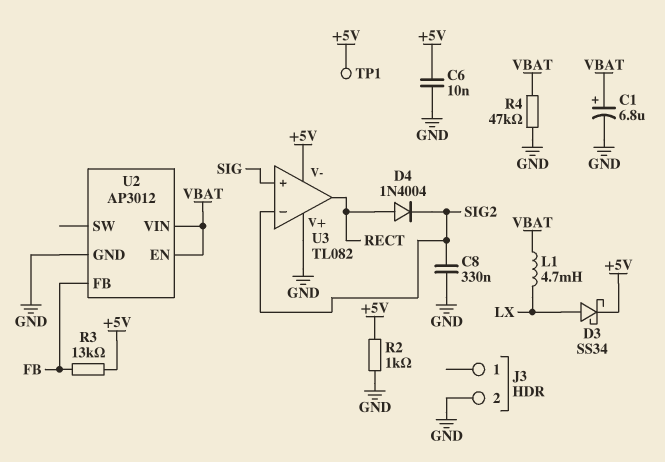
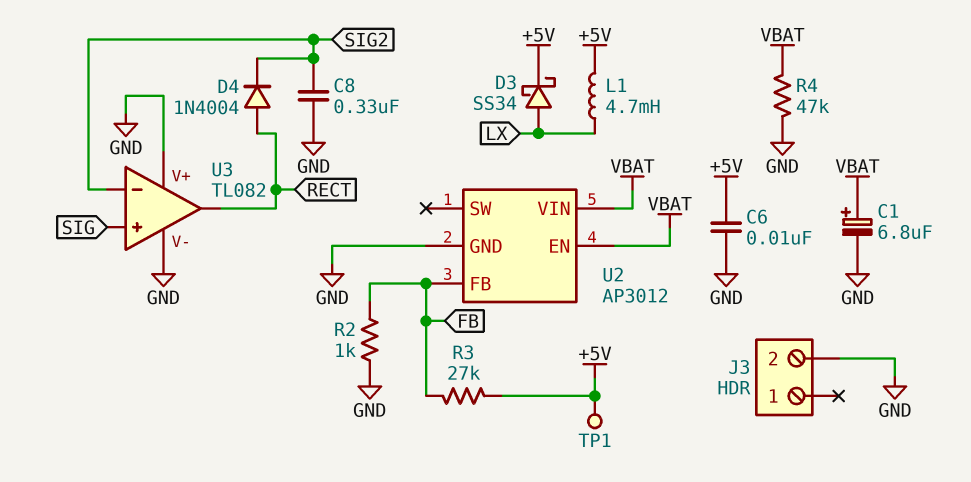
L1: 4.7mH (LX, VBAT) -> 4.7mH (+5V, LX)
R2: 1k (+5V, GND) -> 1k (FB, GND)
R3: 13k (+5V, FB) -> 27k (+5V, FB)
U3 pin V-: +5V -> GND

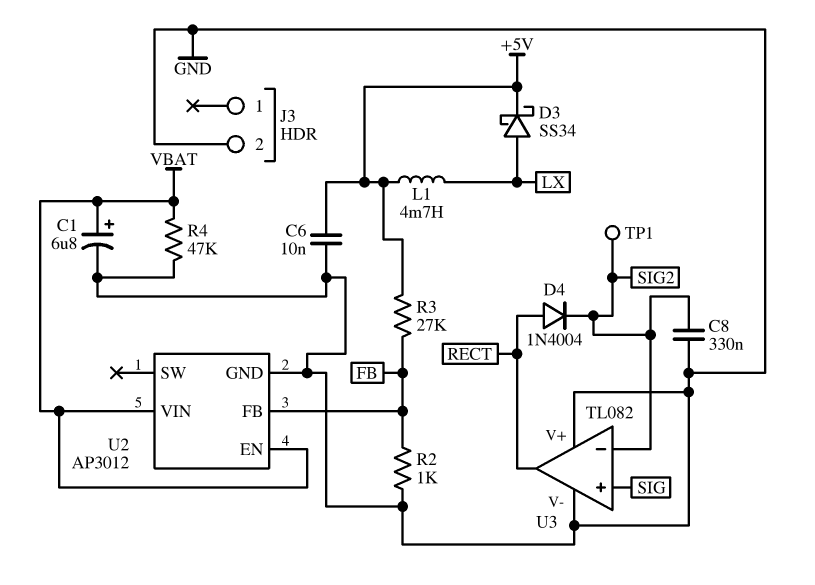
TP1: test point (+5V) -> test point (SIG2)

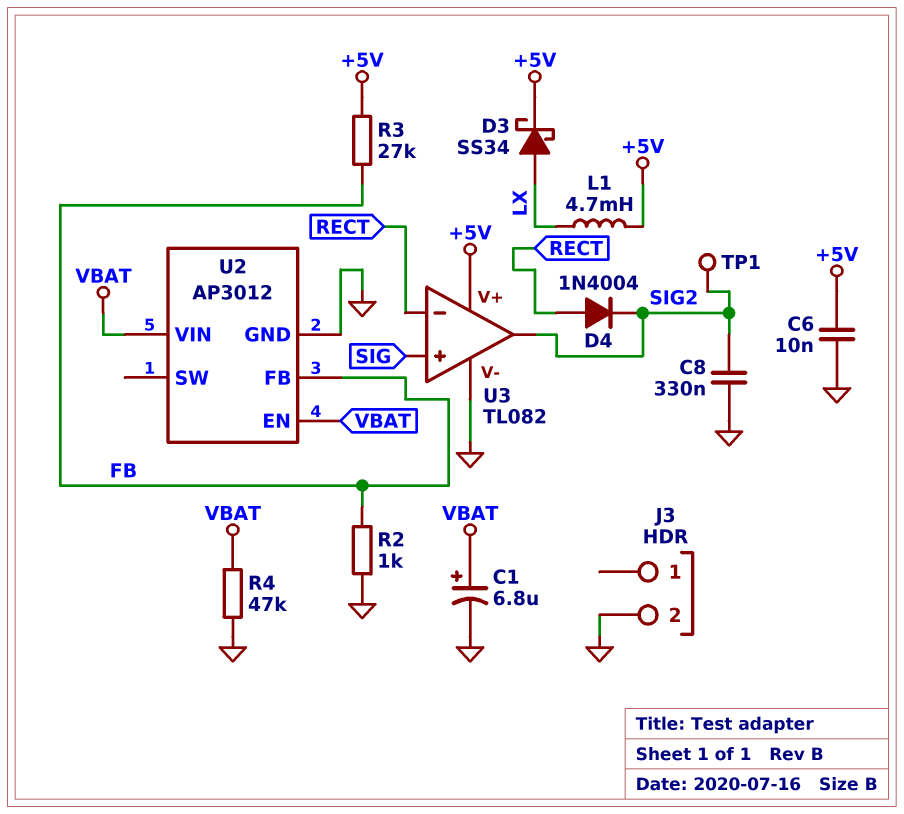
U3 pin V+: GND -> +5V
U3 pin in-: SIG2 -> RECT
U3 pin out: RECT -> SIG2

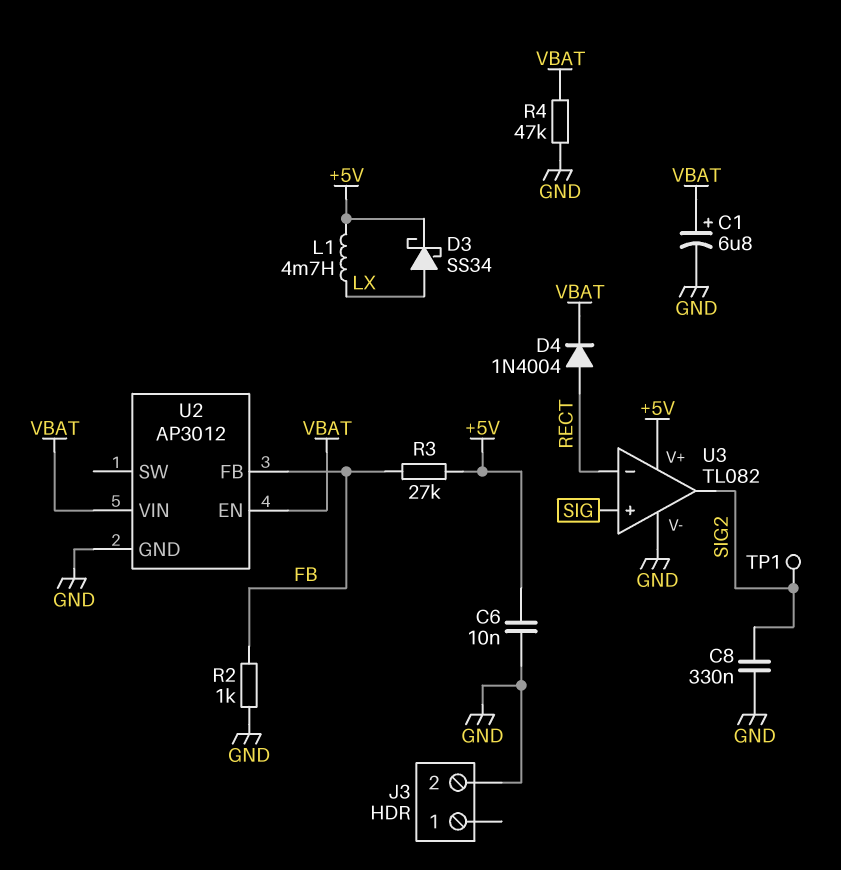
D4: diode 1N4004 (A RECT, K SIG2) -> diode 1N4004 (A RECT, K VBAT)

